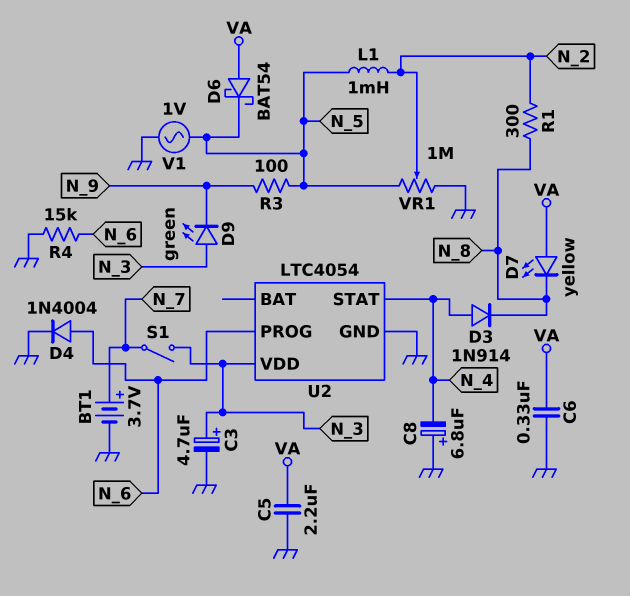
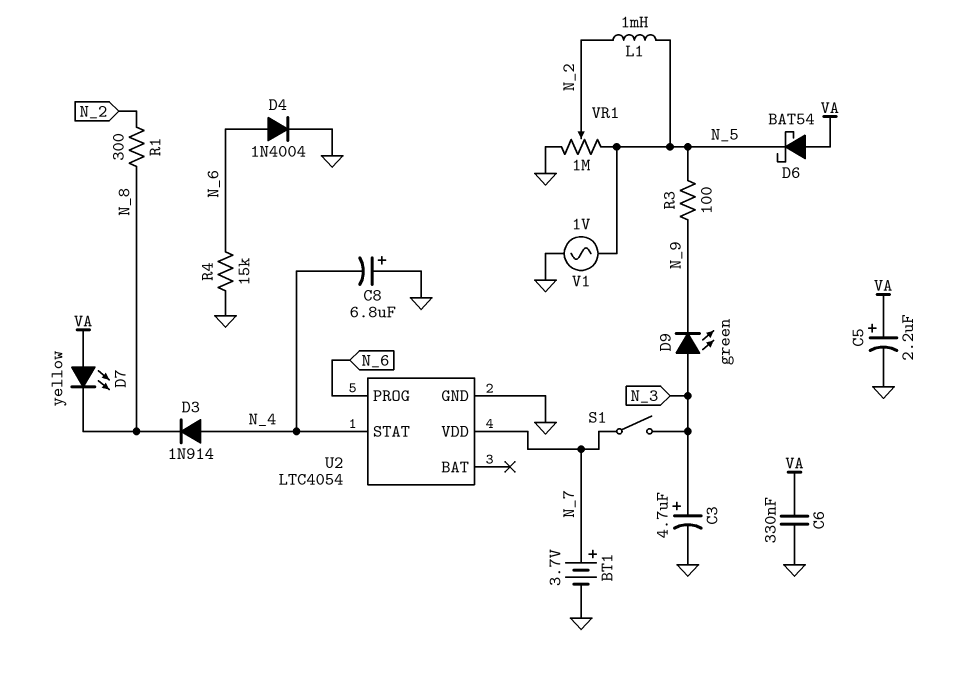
C5: 2.2uF (GND, VA) -> 2.2uF (plus VA, minus GND)
U2 pin VDD: N_3 -> N_7

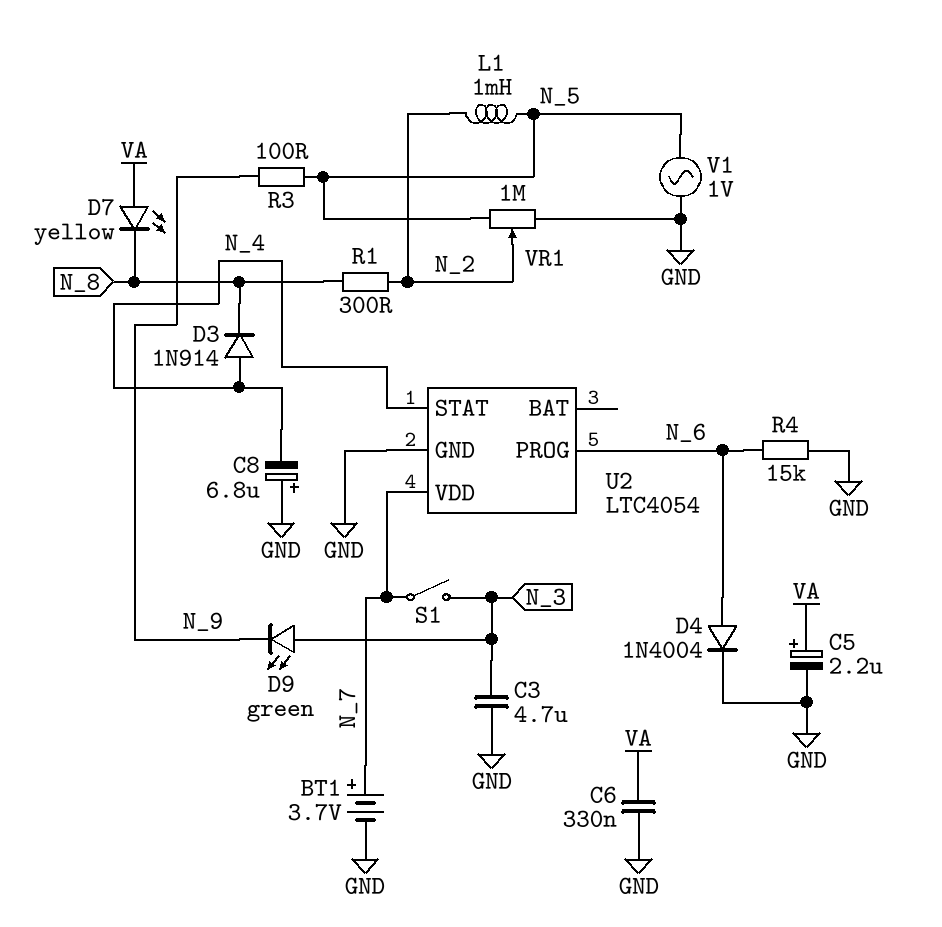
C3: 4.7uF (plus N_3, minus GND) -> 4.7uF (GND, N_3)
D6: schottky BAT54 (A VA, K N_5) -> none

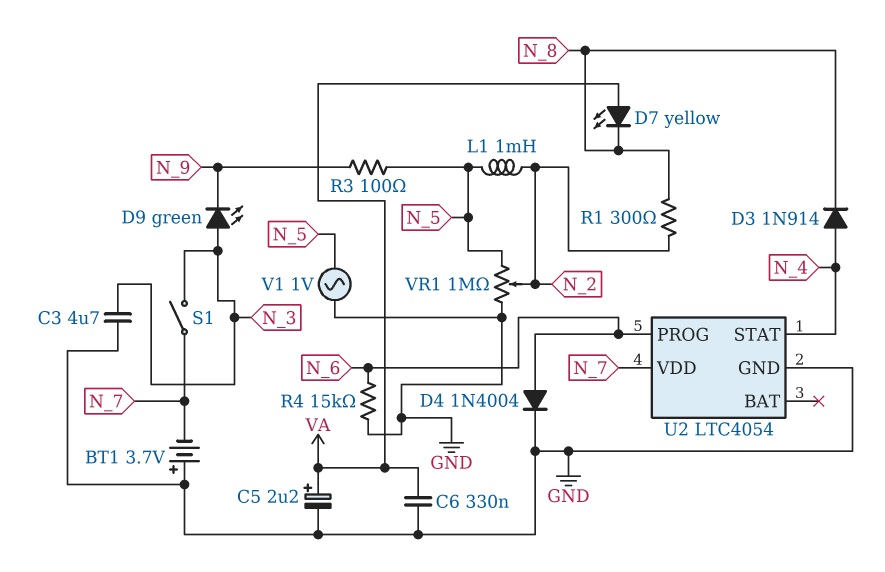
BT1: 3.7V (plus N_7, minus GND) -> 3.7V (plus GND, minus N_7)
C8: 6.8uF (plus GND, minus N_4) -> none

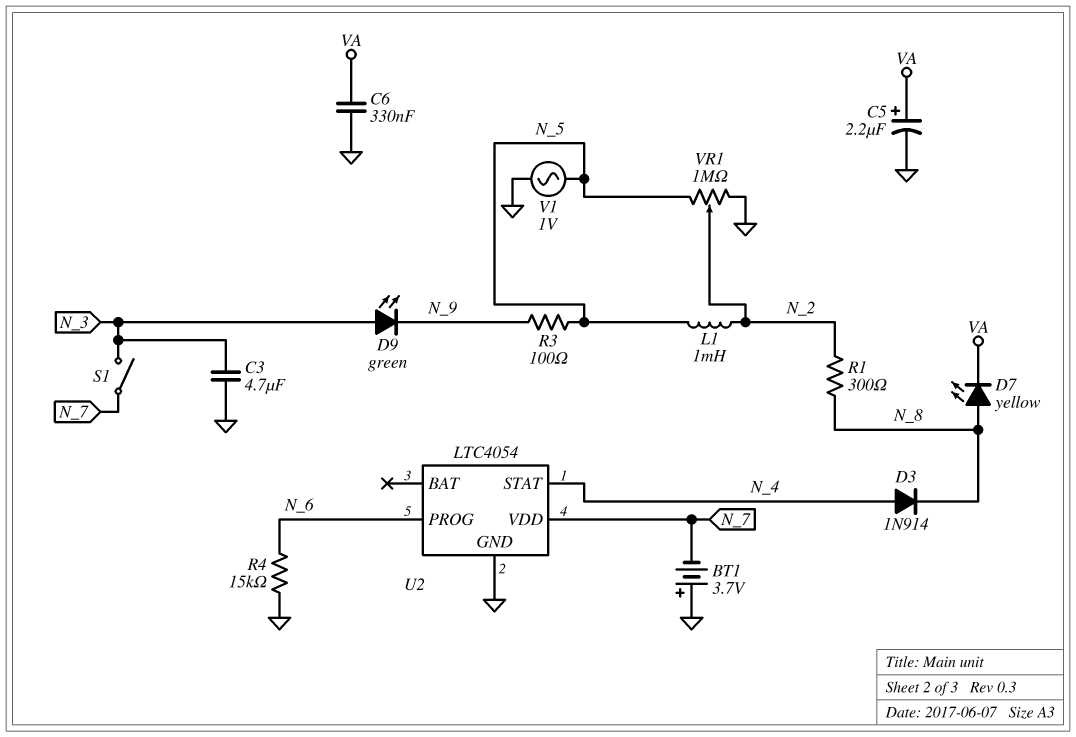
D4: diode 1N4004 (A N_6, K GND) -> none
D7: LED yellow (A VA, K N_8) -> LED yellow (A N_8, K VA)

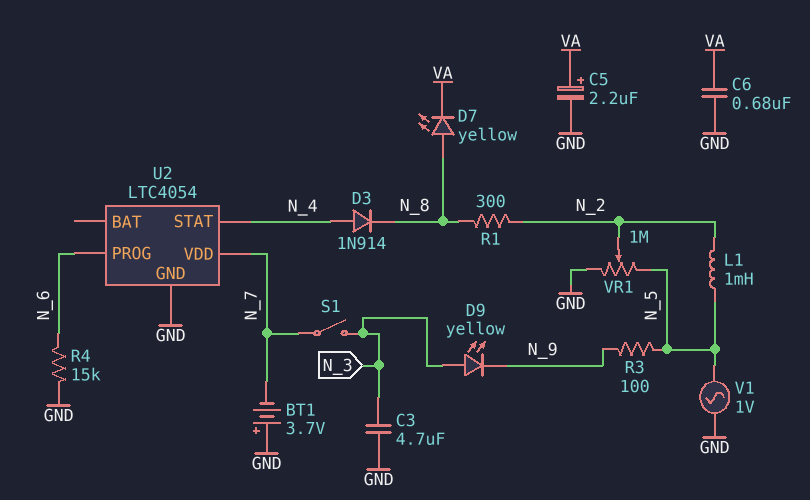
C6: 330nF (GND, VA) -> 680nF (GND, VA)
D9: LED green (A N_3, K N_9) -> LED yellow (A N_3, K N_9)

